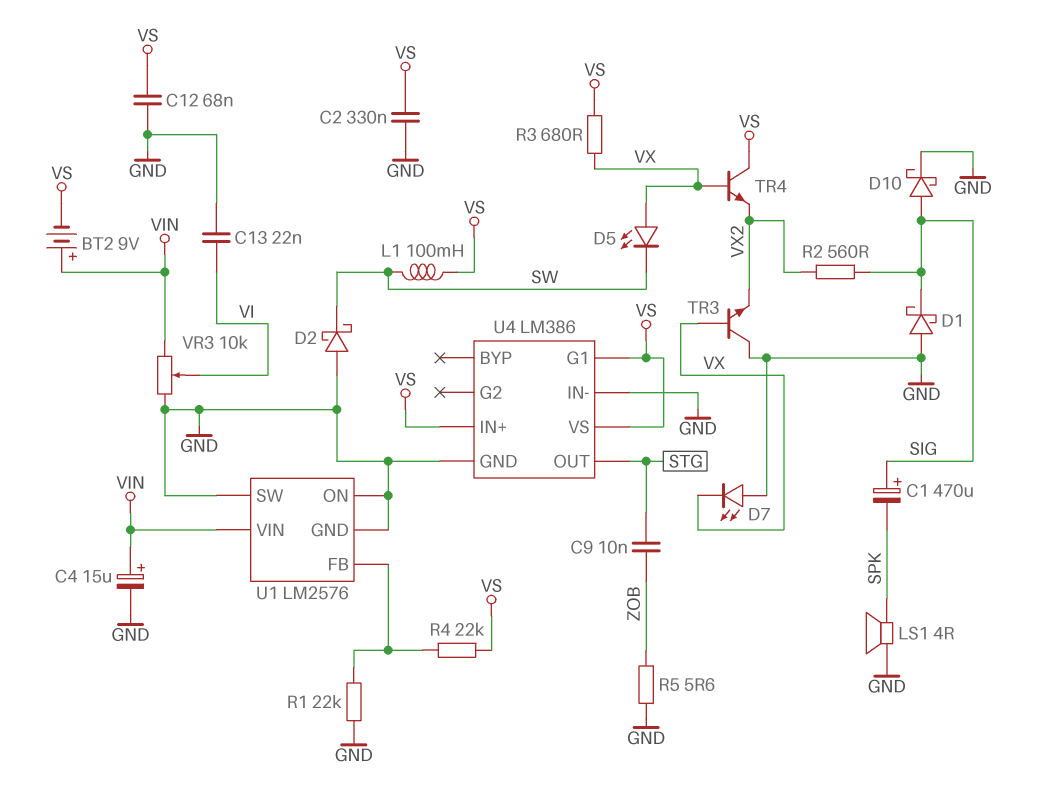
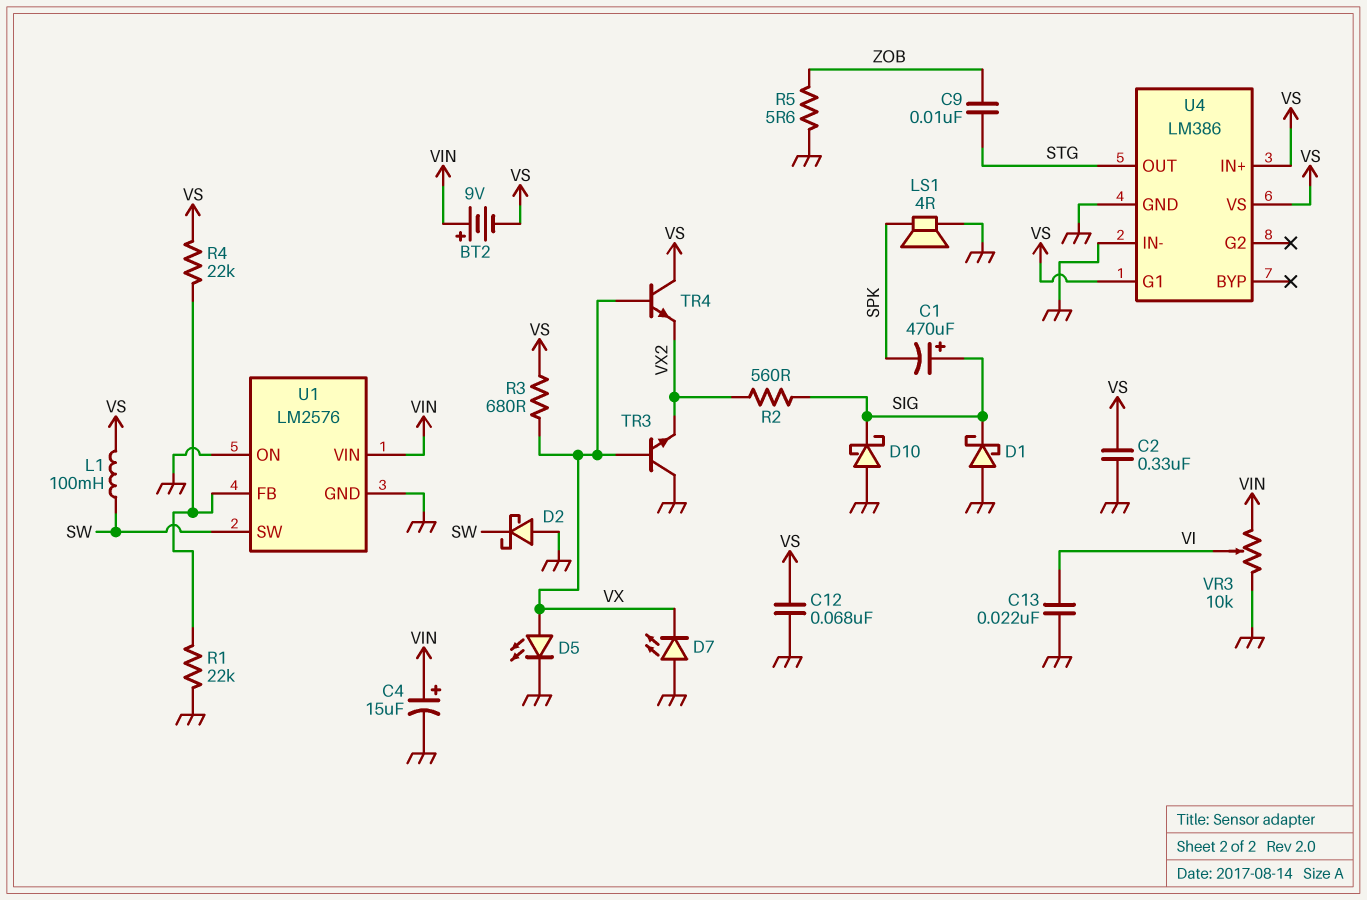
D5: LED (A VX, K SW) -> LED (A VX, K GND)
D10: schottky (A SIG, K GND) -> schottky (A GND, K SIG)
U1 pin SW: GND -> SW

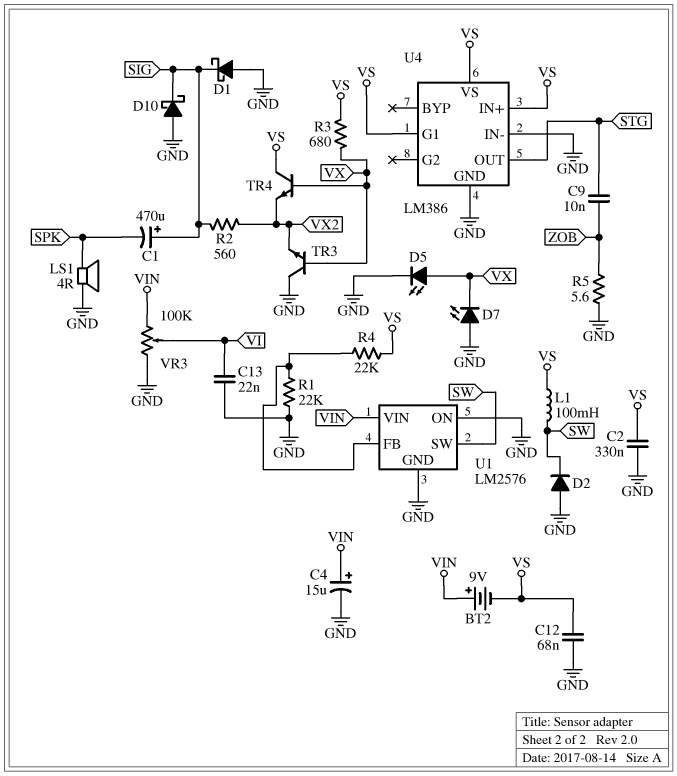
D2: schottky (A GND, K SW) -> diode (A GND, K SW)
VR3: 10k (GND, VIN, wiper VI) -> 100k (GND, VIN, wiper VI)

